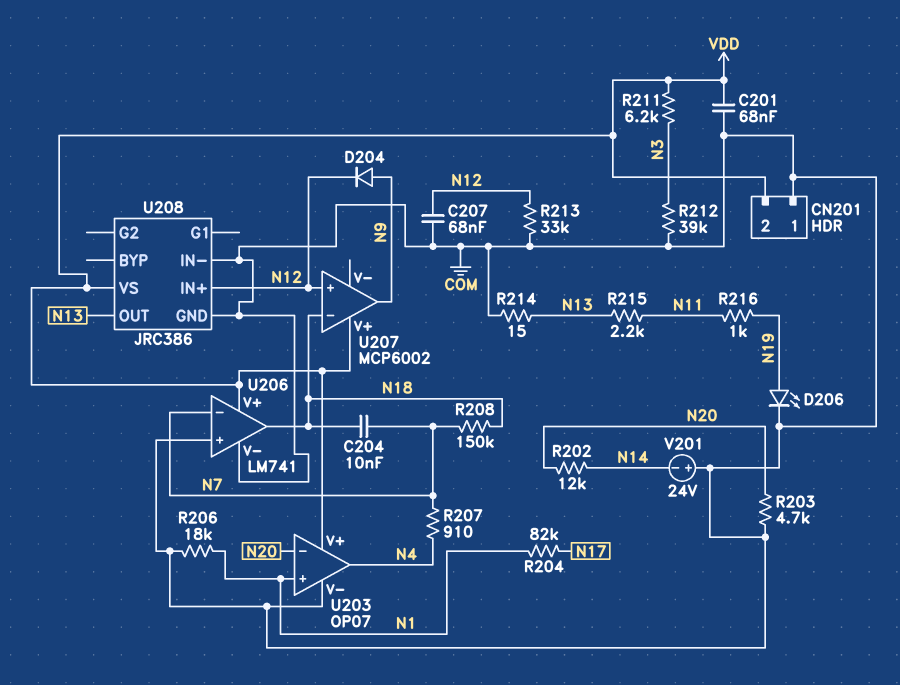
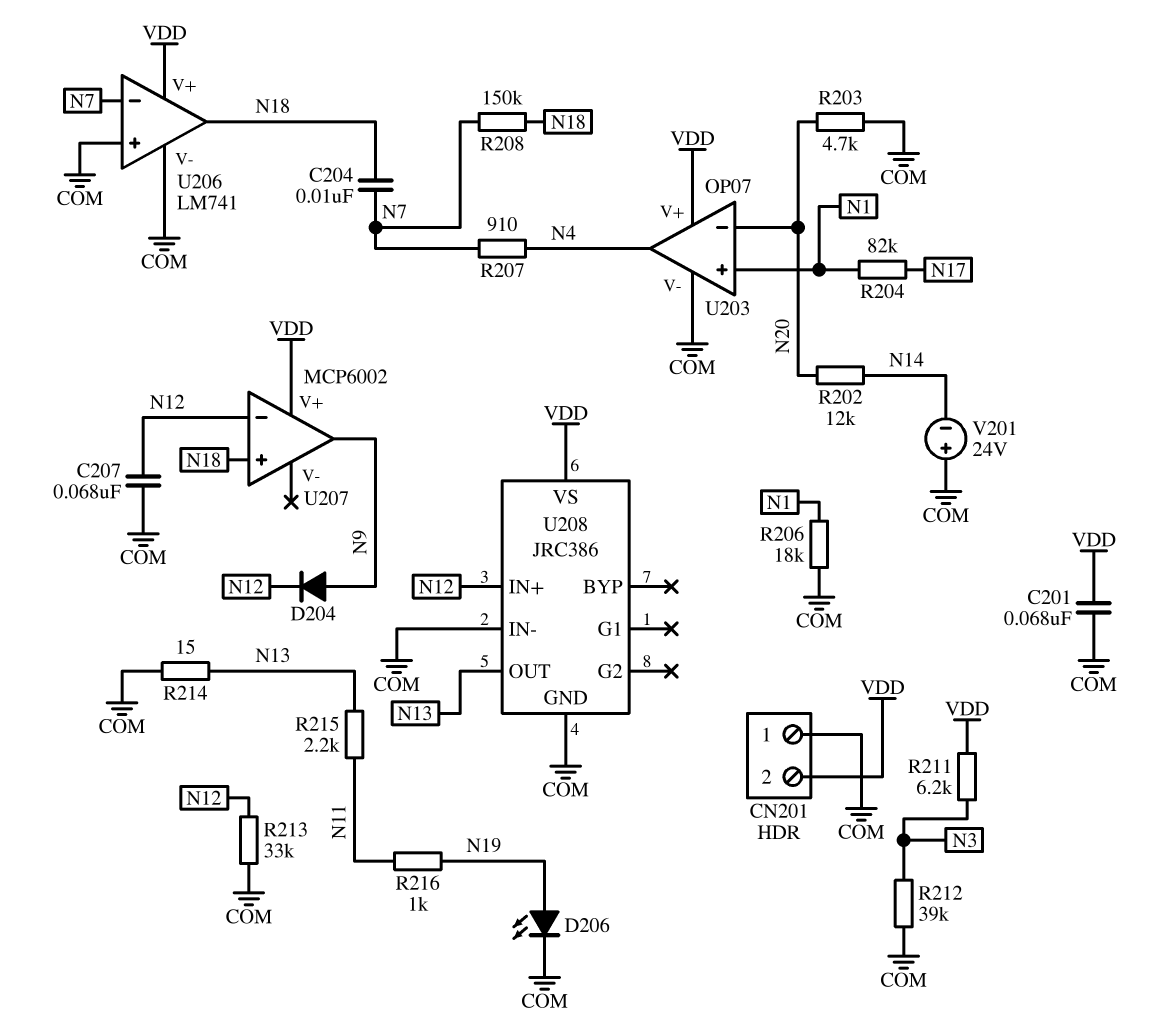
U207 pin in+: N12 -> N18
U207 pin in-: N18 -> N12

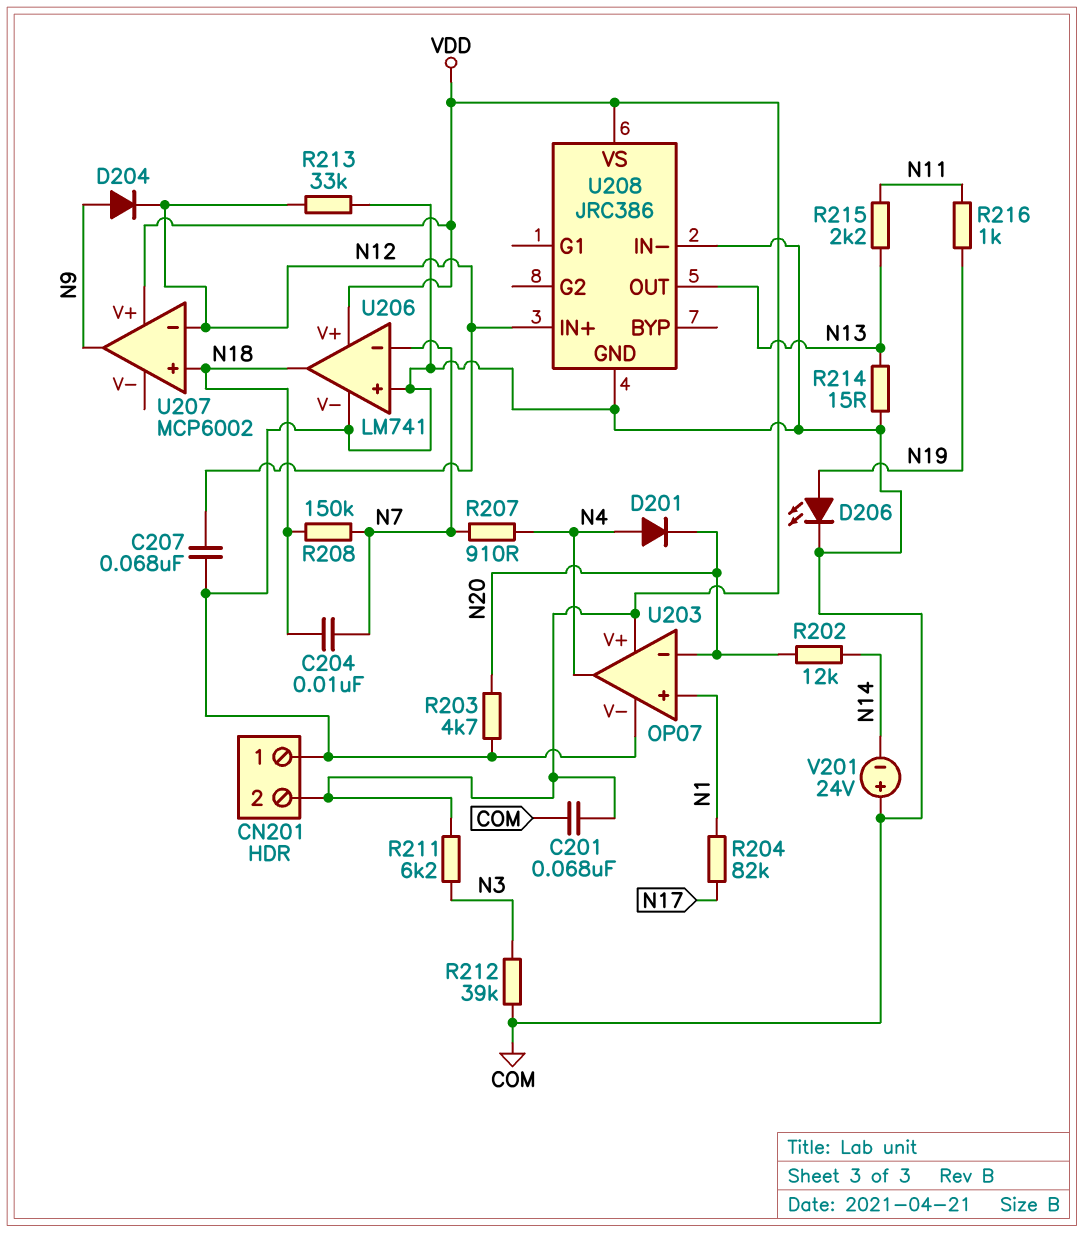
D201: none -> diode (A N4, K N20)
R206: 18k (COM, N1) -> none

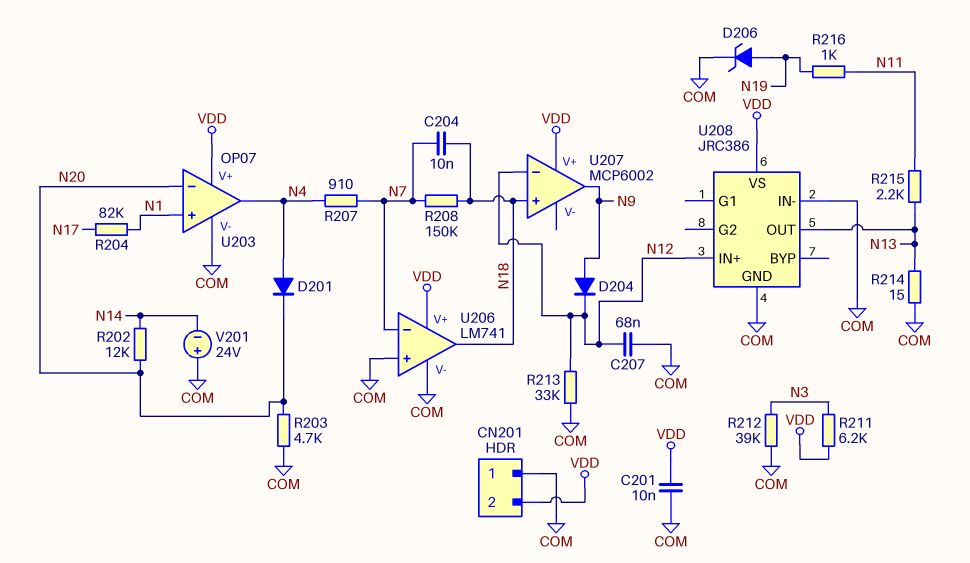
C201: 68nF (COM, VDD) -> 10nF (COM, VDD)
D206: LED (A N19, K COM) -> zener (A N19, K COM)

